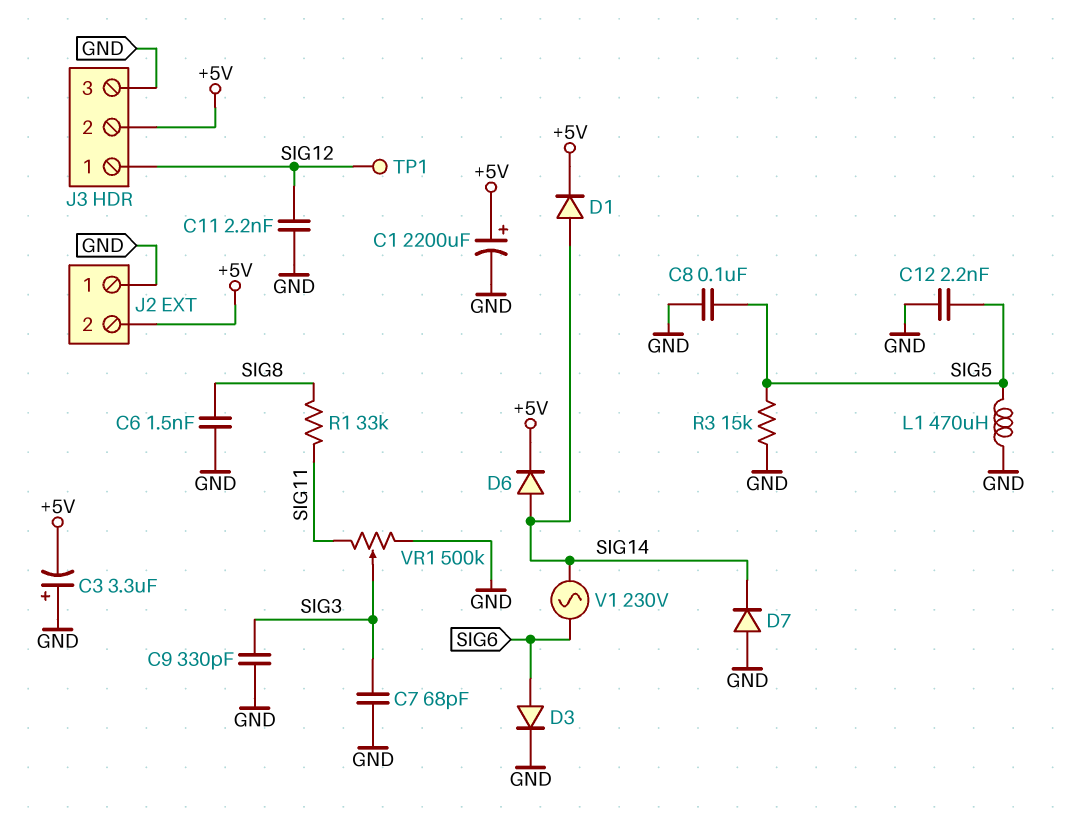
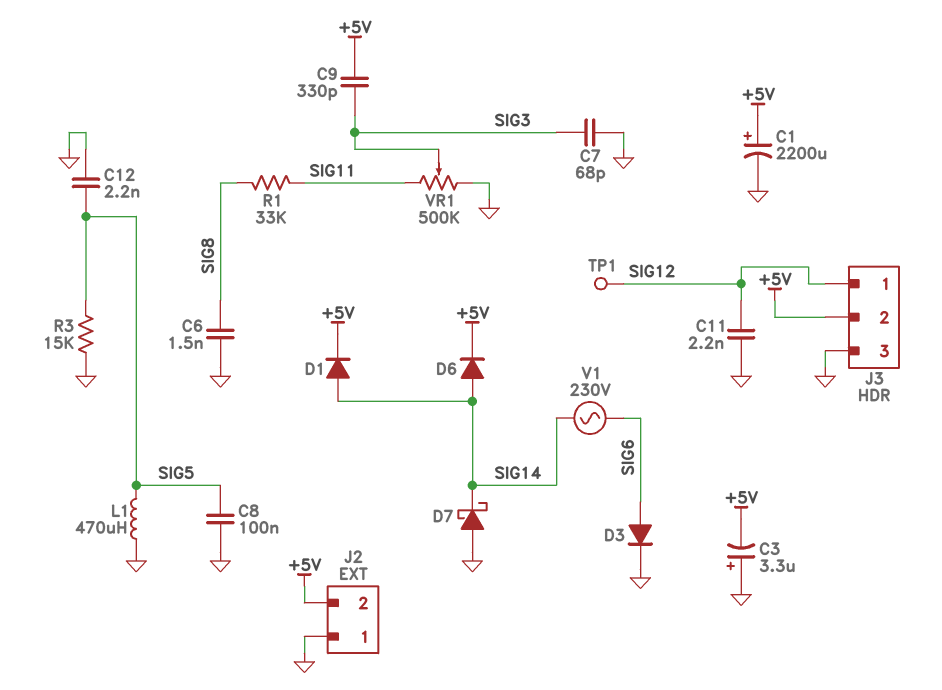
C9: 330pF (GND, SIG3) -> 330pF (+5V, SIG3)
D7: diode (A GND, K SIG14) -> schottky (A GND, K SIG14)

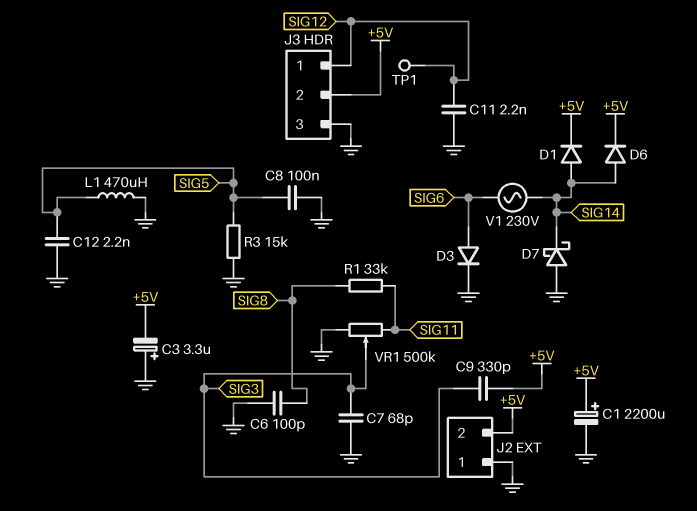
C6: 1.5nF (GND, SIG8) -> 100pF (GND, SIG8)

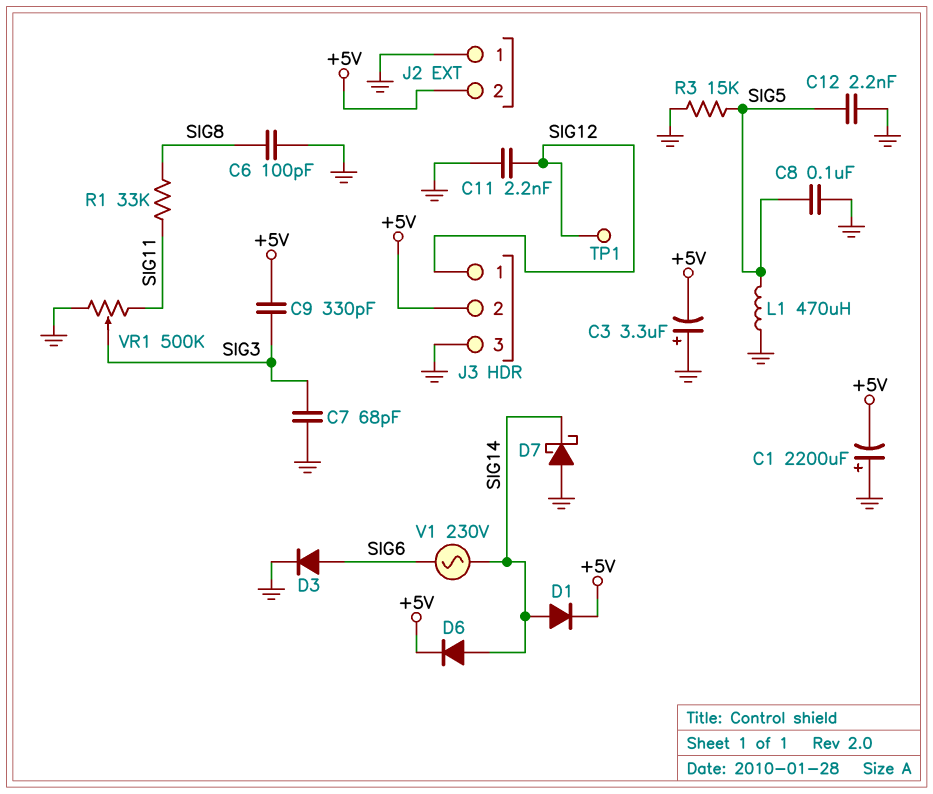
C1: 2200uF (plus +5V, minus GND) -> 2200uF (plus GND, minus +5V)

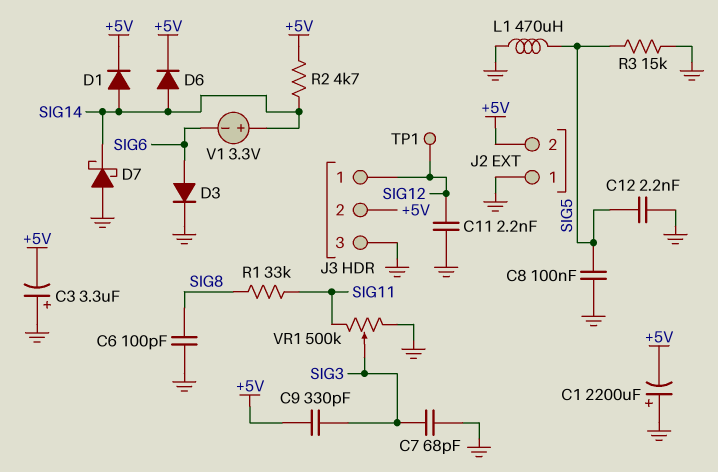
R2: none -> 4.7k (+5V, SIG14)
V1: AC 230V (SIG6, SIG14) -> 3.3V (plus SIG14, minus SIG6)

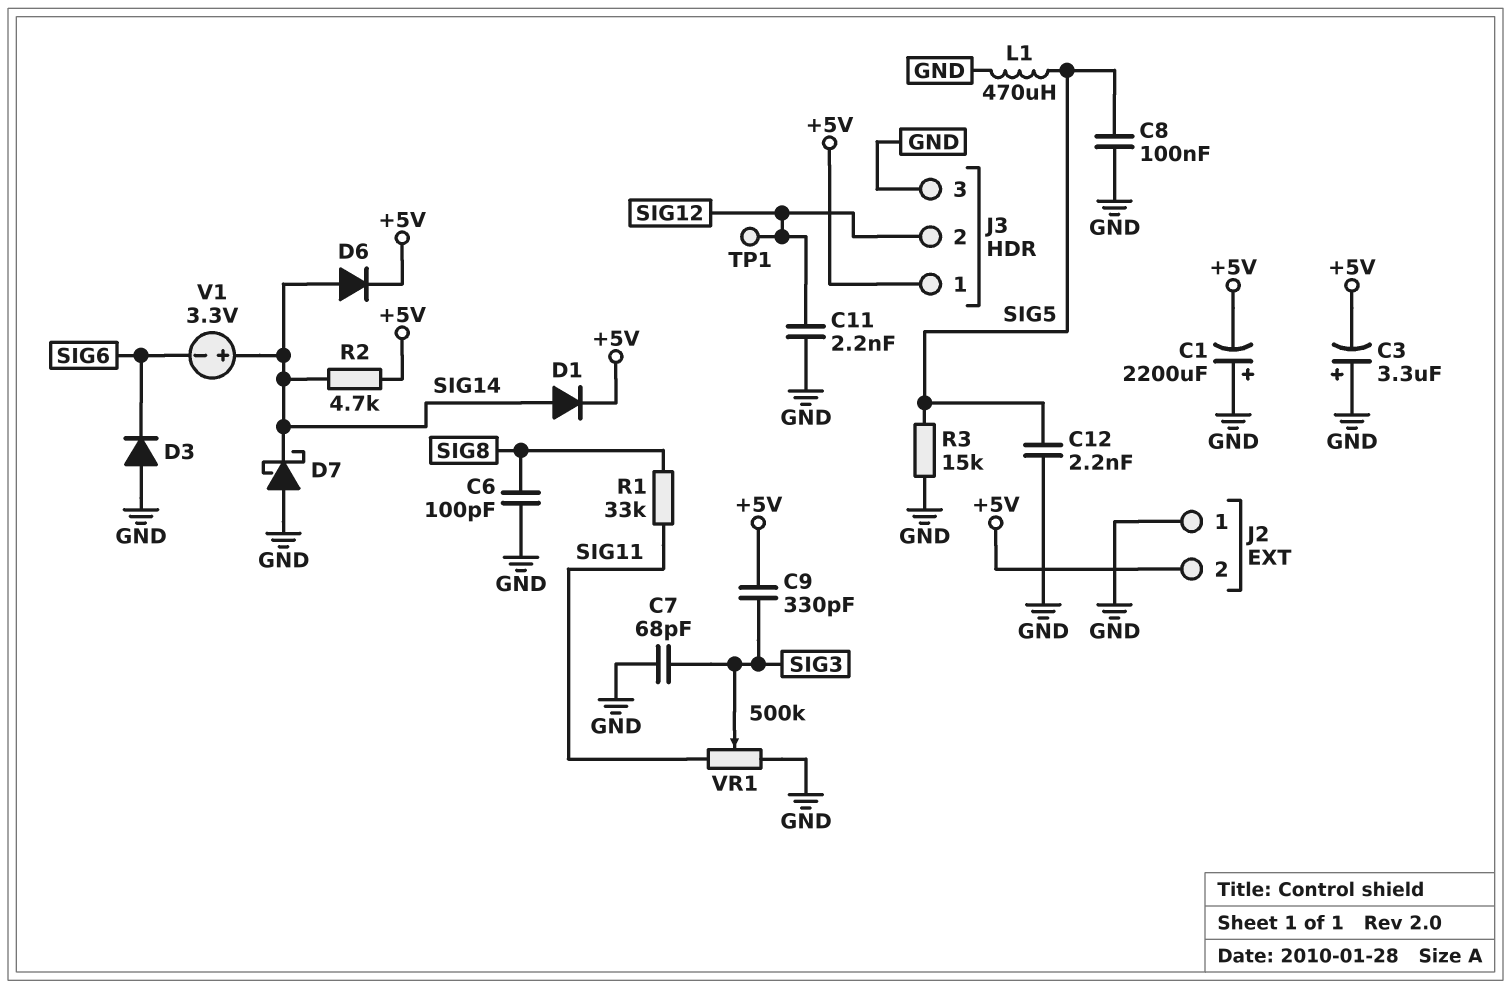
D3: diode (A SIG6, K GND) -> diode (A GND, K SIG6)
J3 pin 1: SIG12 -> +5V
J3 pin 2: +5V -> SIG12

